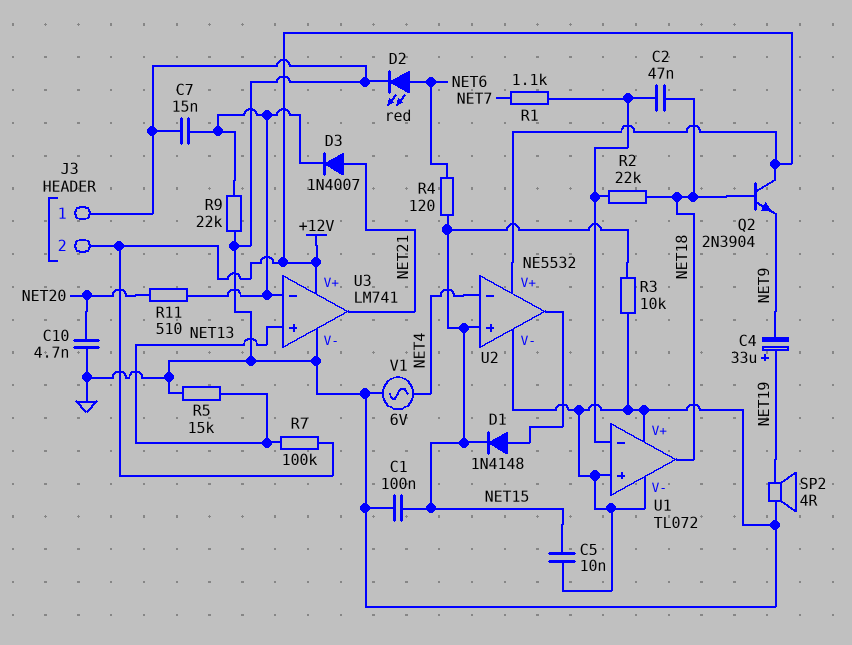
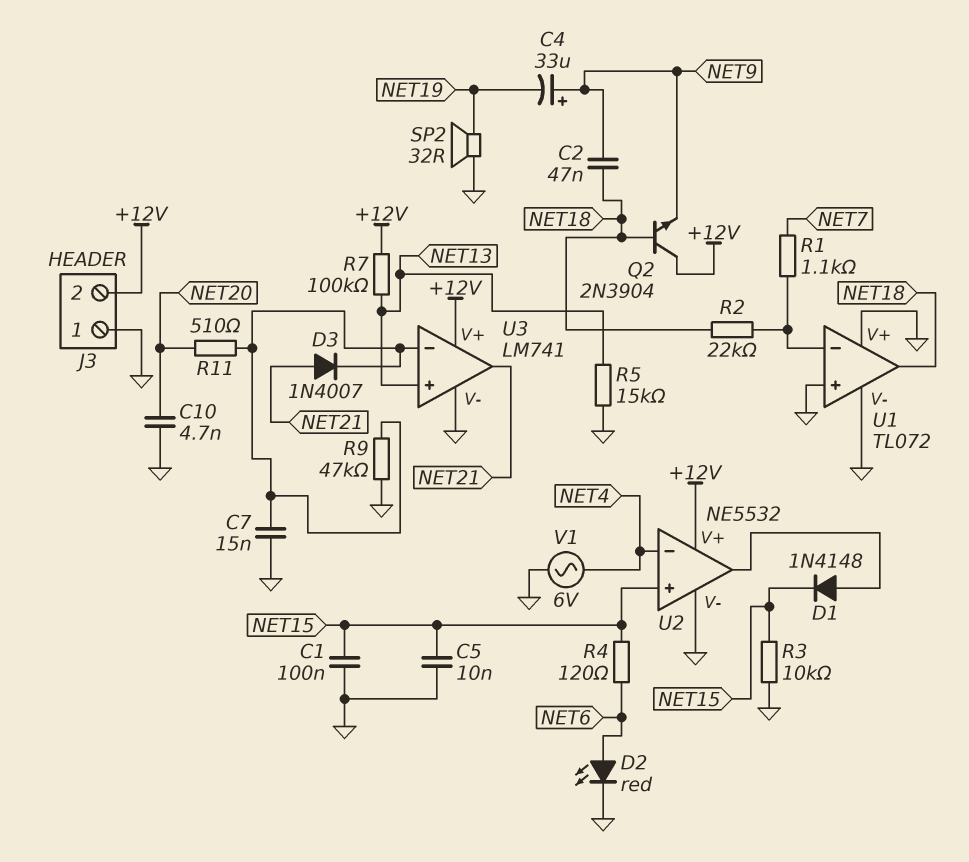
C2: 47nF (NET18, U1/in-) -> 47nF (NET9, NET18)
C4: 33uF (plus NET19, minus NET9) -> 33uF (plus NET9, minus NET19)
R9: 22k (GND, U3/in-) -> 47k (GND, U3/in-)
SP2: speaker 4R (GND, NET19) -> speaker 32R (GND, NET19)

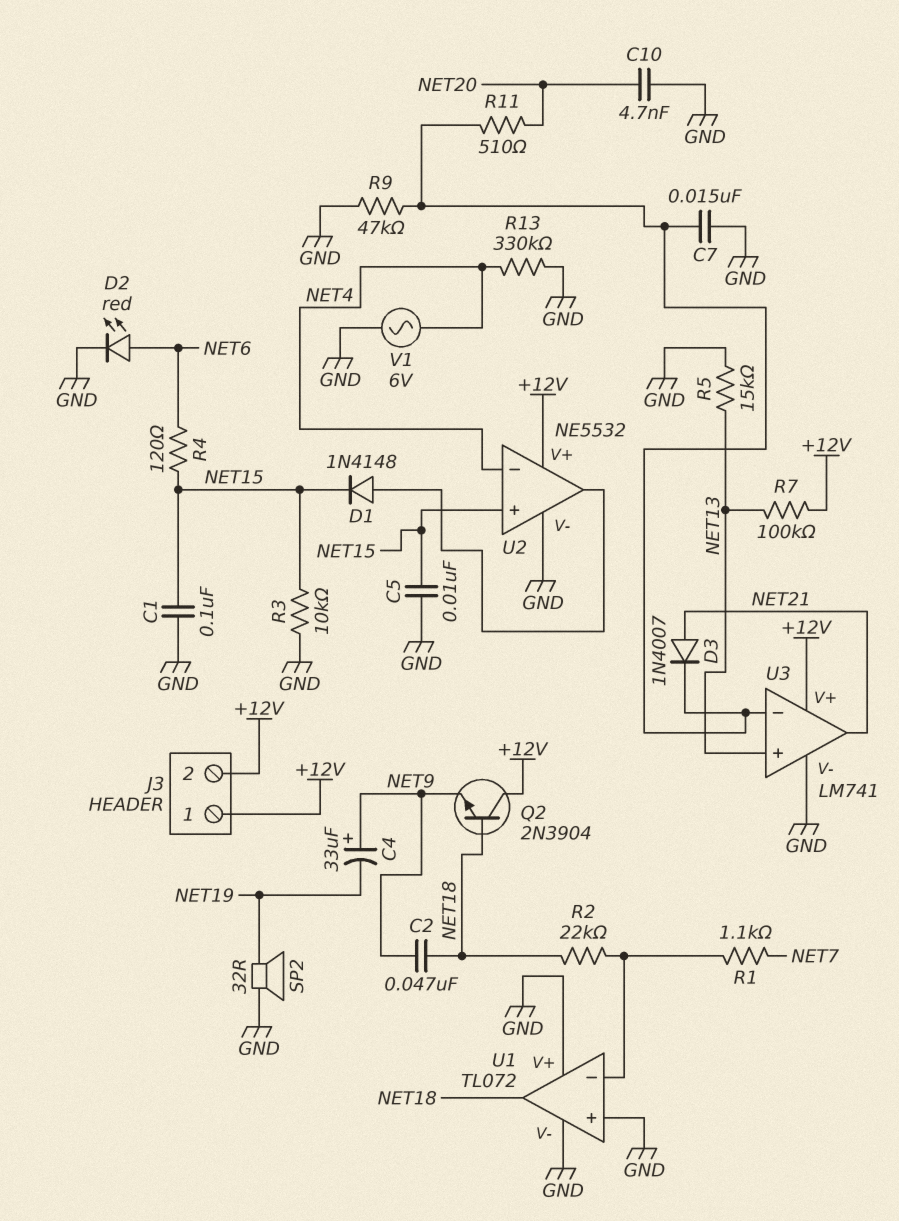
J3 pin 1: GND -> +12V
R13: none -> 330k (GND, NET4)

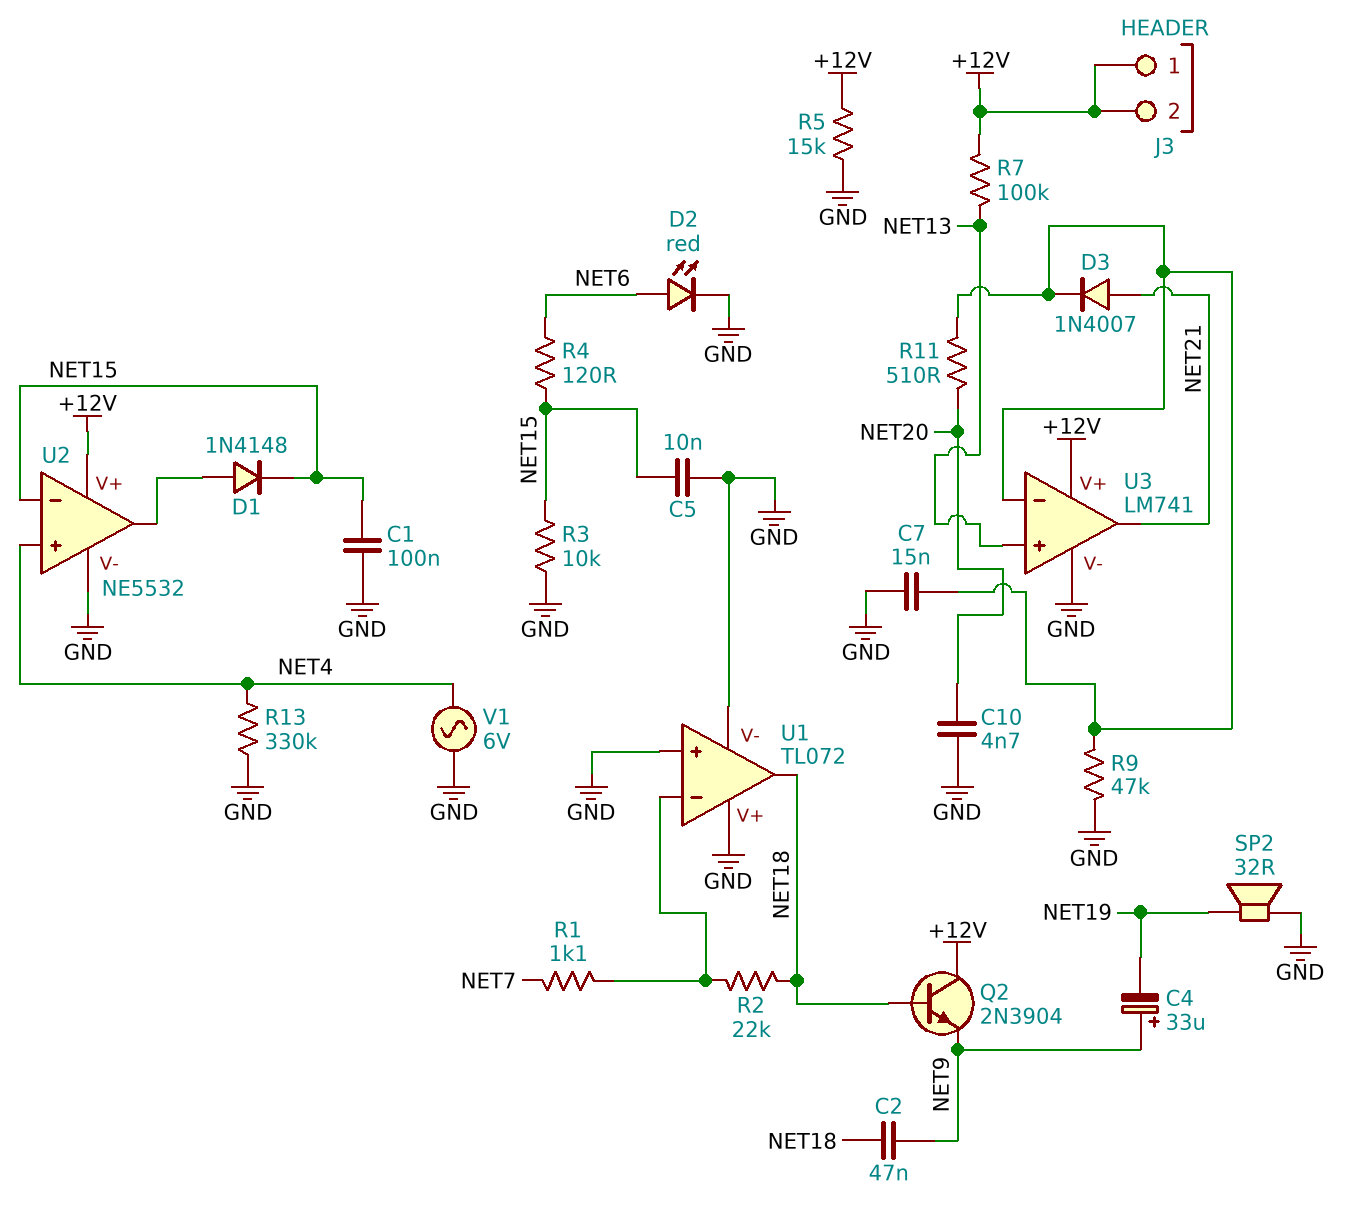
R5: 15k (GND, NET13) -> 15k (+12V, GND)
U2 pin in+: NET15 -> NET4
U2 pin in-: NET4 -> NET15

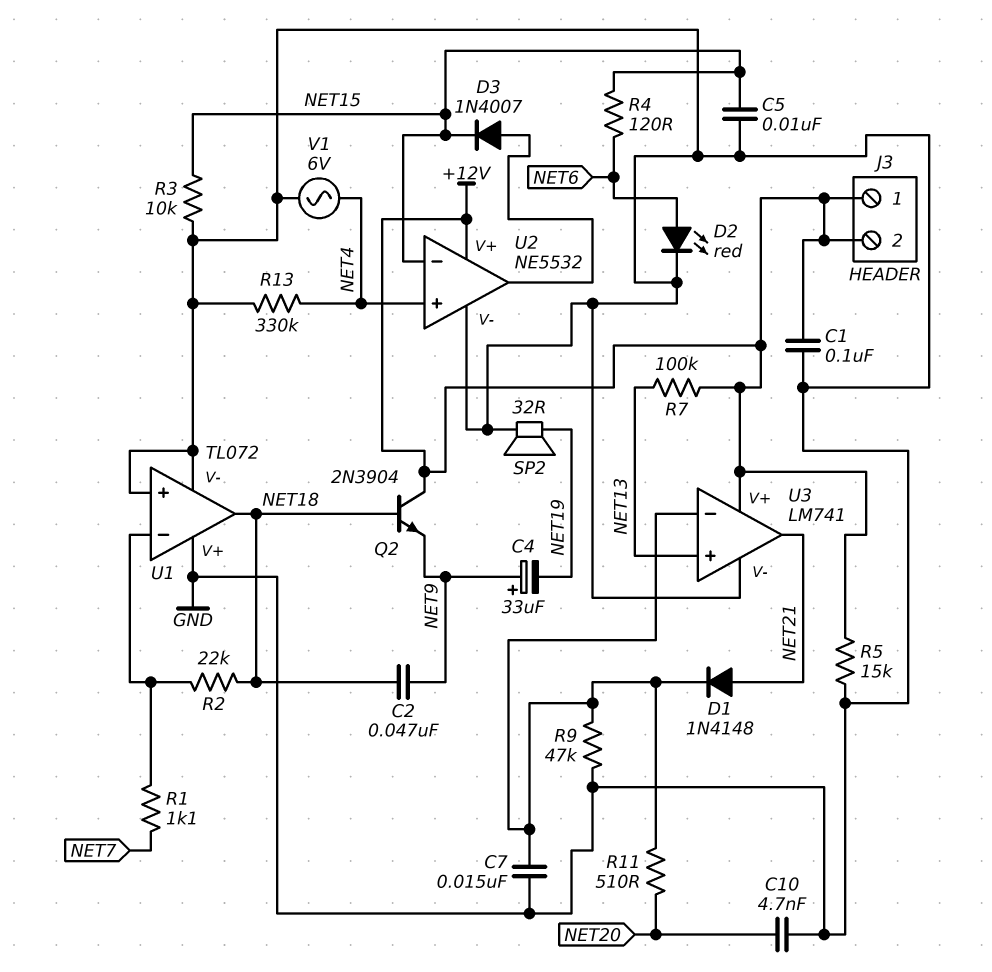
C1: 100nF (GND, NET15) -> 100nF (+12V, GND)
D1: diode 1N4148 (A U2/out, K NET15) -> diode 1N4148 (A NET21, K U3/in-)
D3: diode 1N4007 (A NET21, K U3/in-) -> diode 1N4007 (A U2/out, K NET15)

